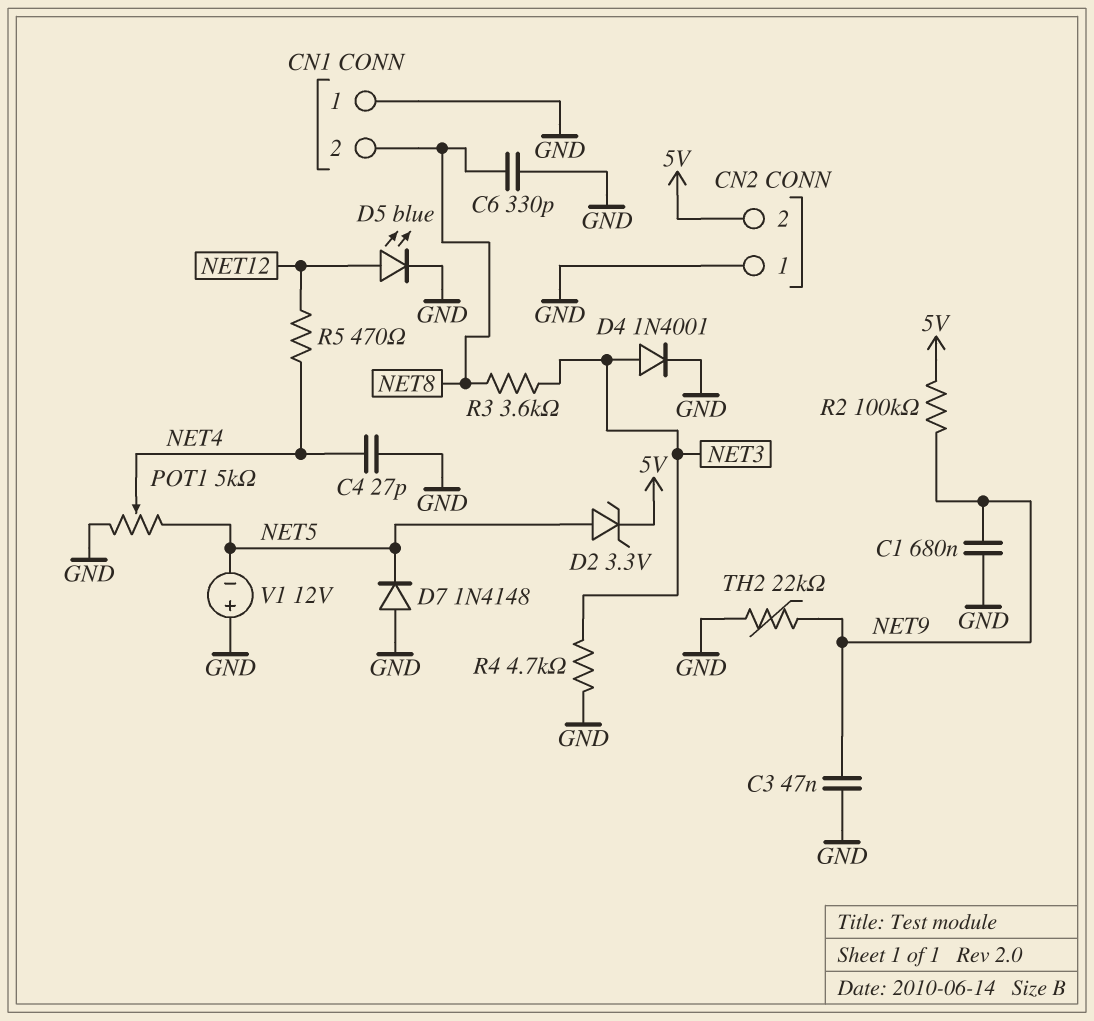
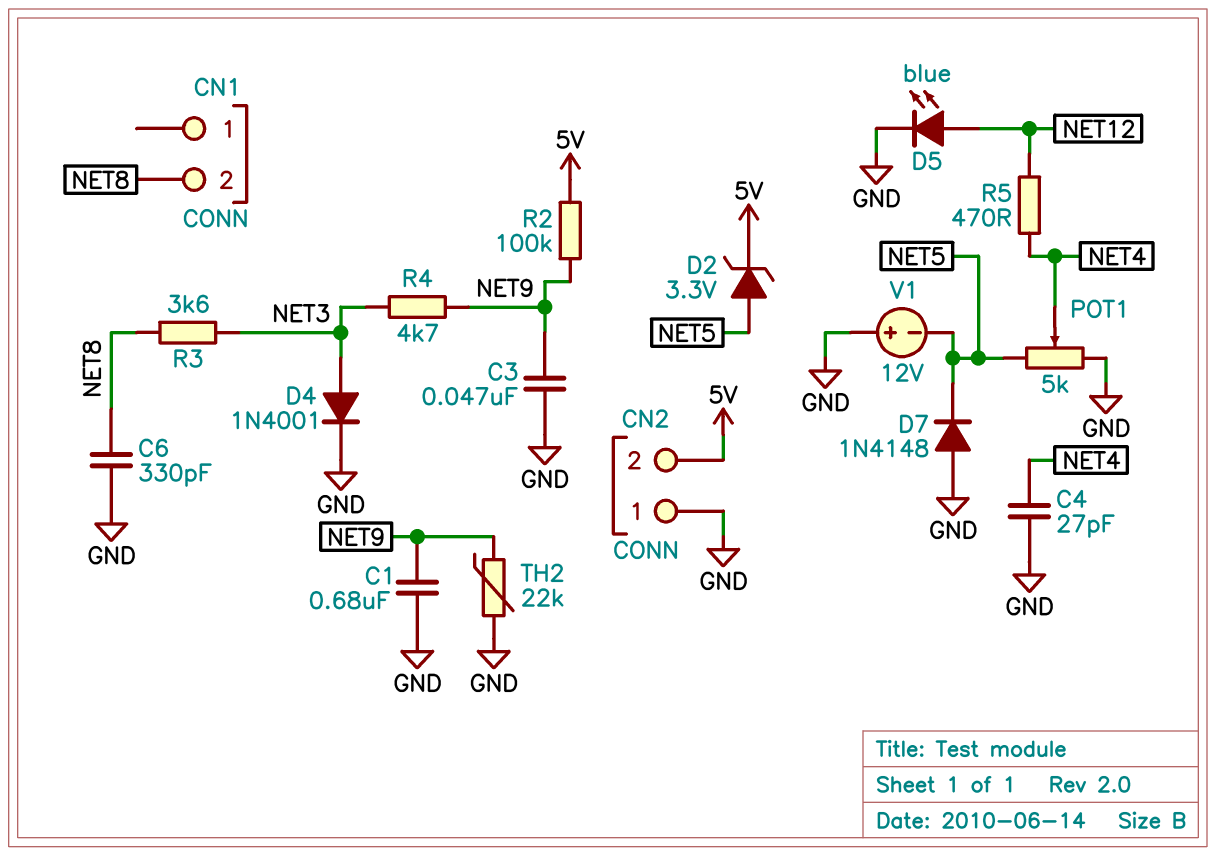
CN1 pin 1: GND -> none
R4: 4.7k (GND, NET3) -> 4.7k (NET3, NET9)

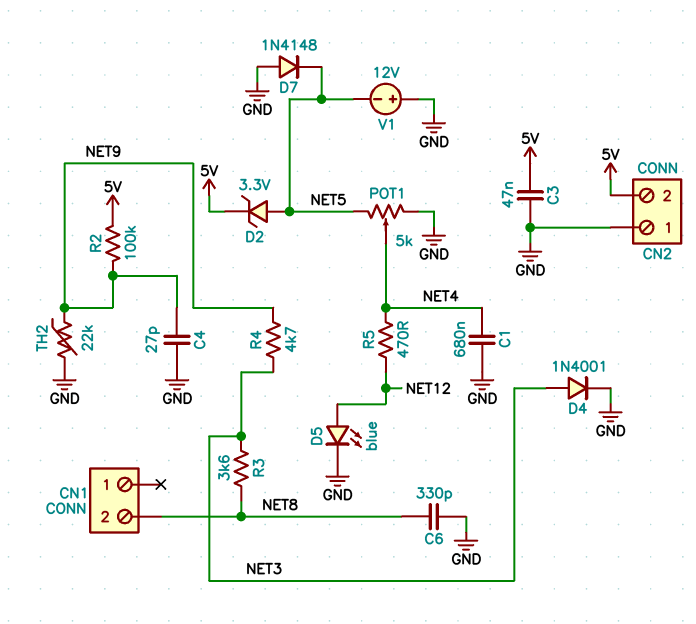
C1: 680nF (GND, NET9) -> 680nF (GND, NET4)
C3: 47nF (GND, NET9) -> 47nF (5V, GND)
C4: 27pF (GND, NET4) -> 27pF (GND, NET9)

